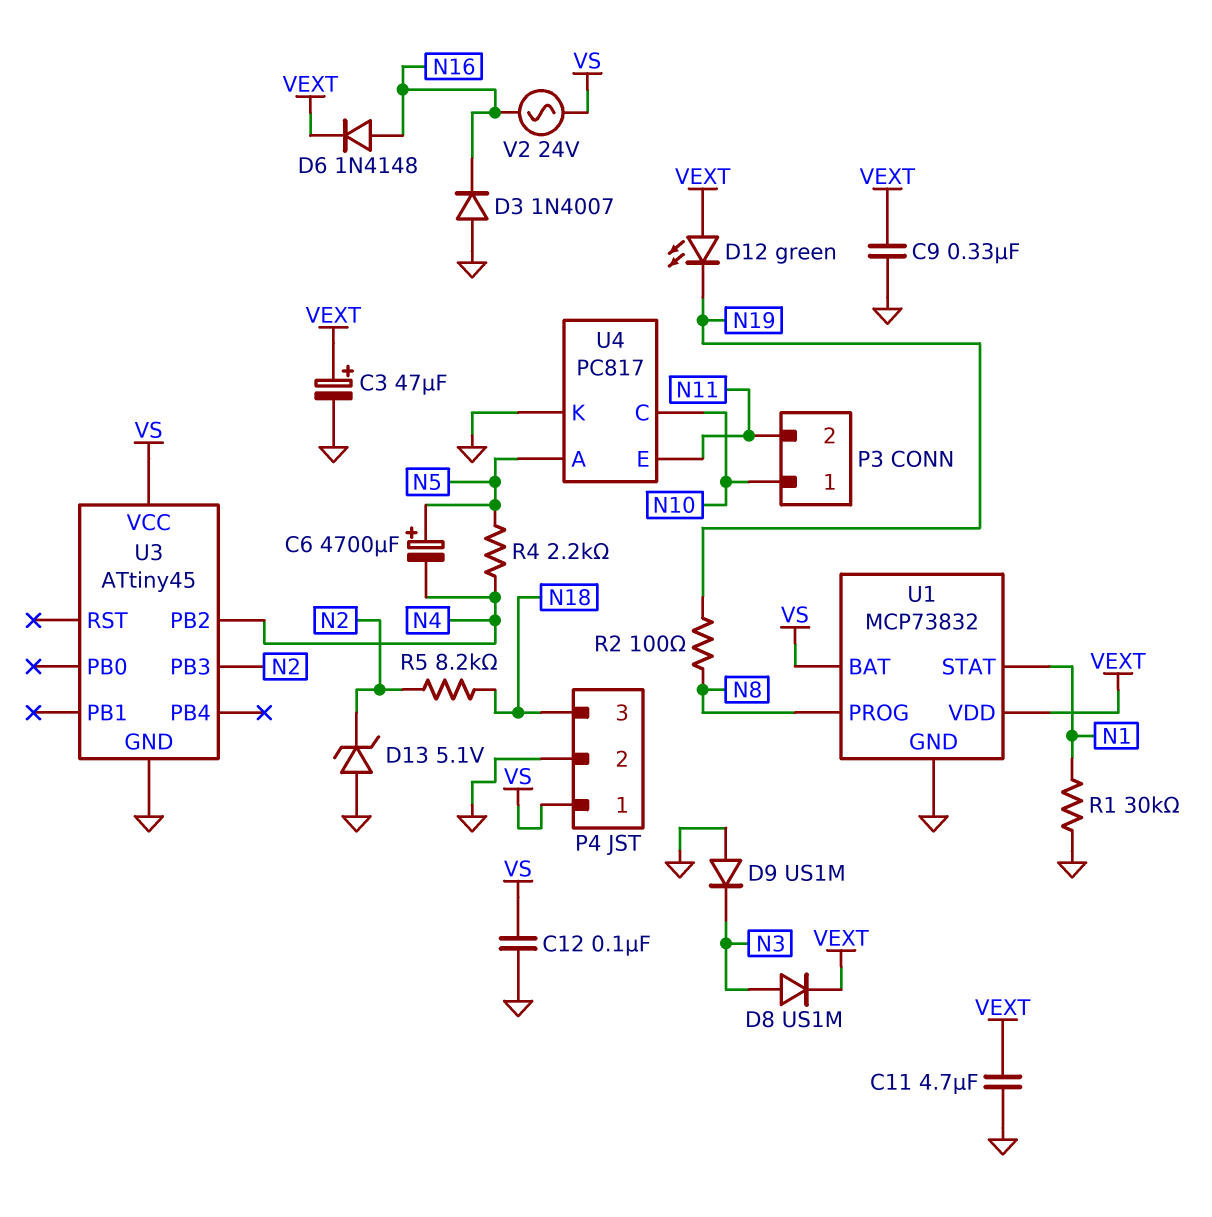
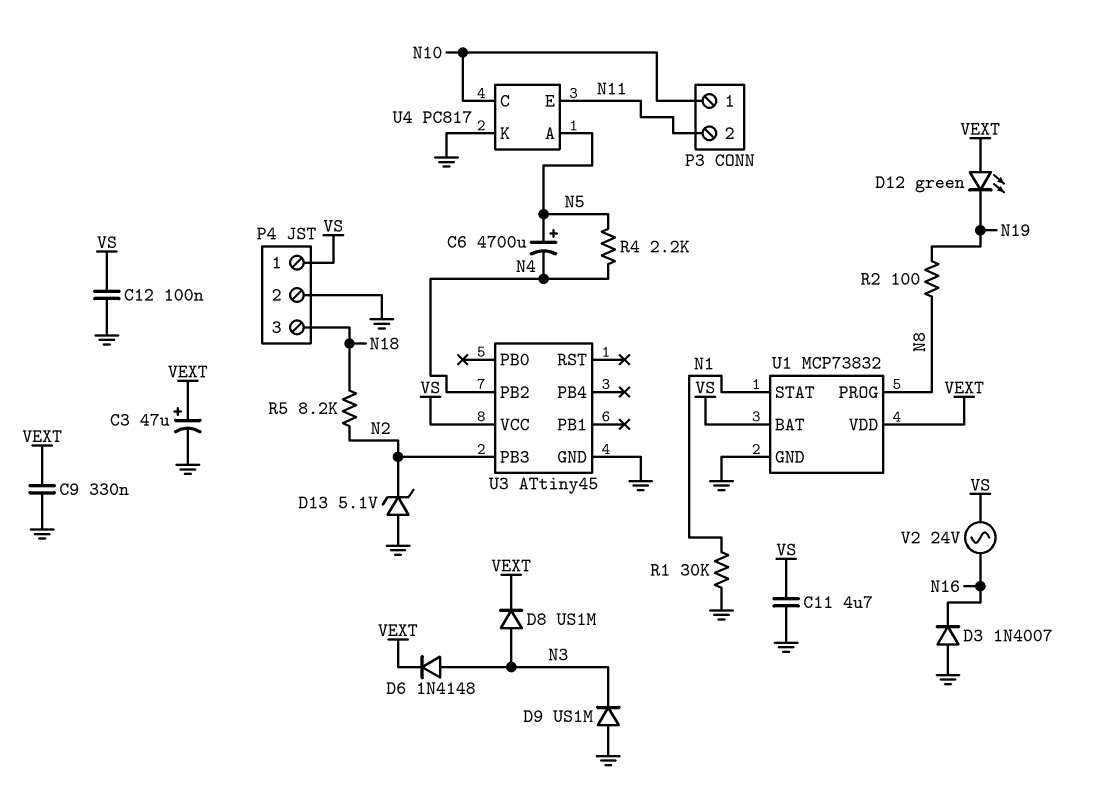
C11: 4.7uF (GND, VEXT) -> 4.7uF (GND, VS)
D6: diode 1N4148 (A N16, K VEXT) -> diode 1N4148 (A N3, K VEXT)

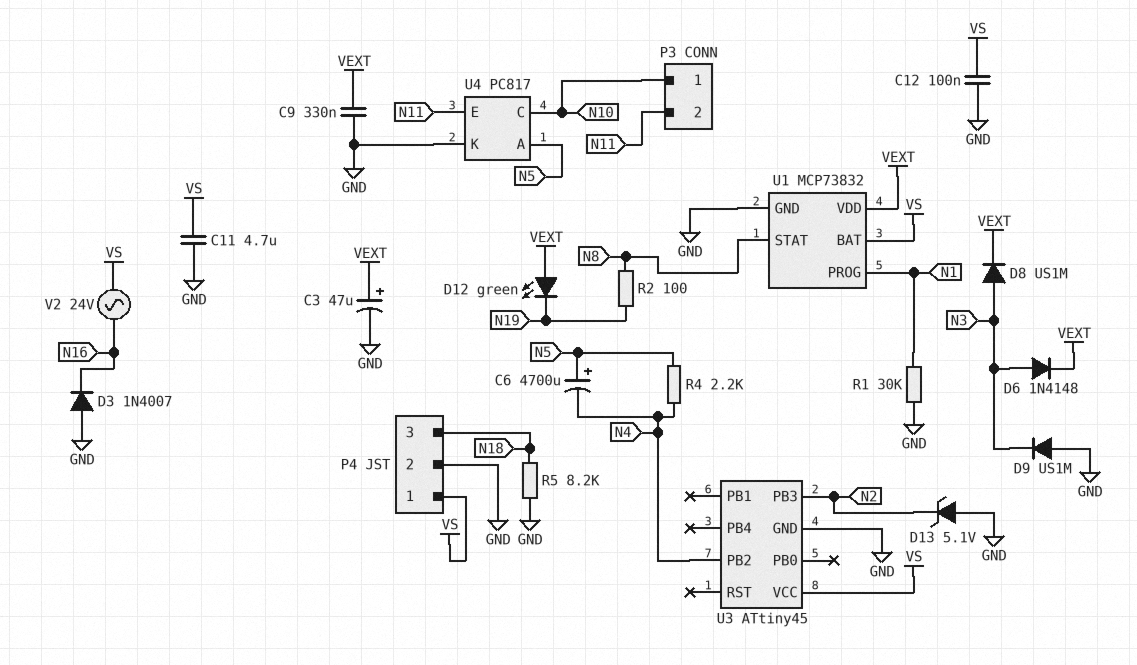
R5: 8.2k (N2, N18) -> 8.2k (GND, N18)
U1 pin PROG: N8 -> N1
U1 pin STAT: N1 -> N8

